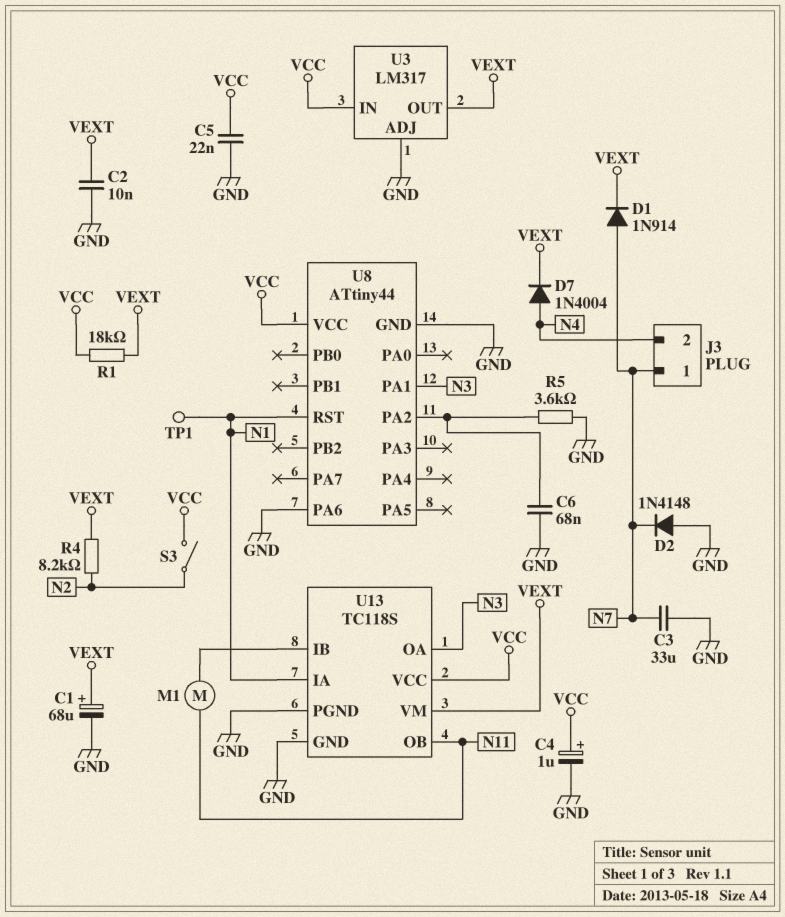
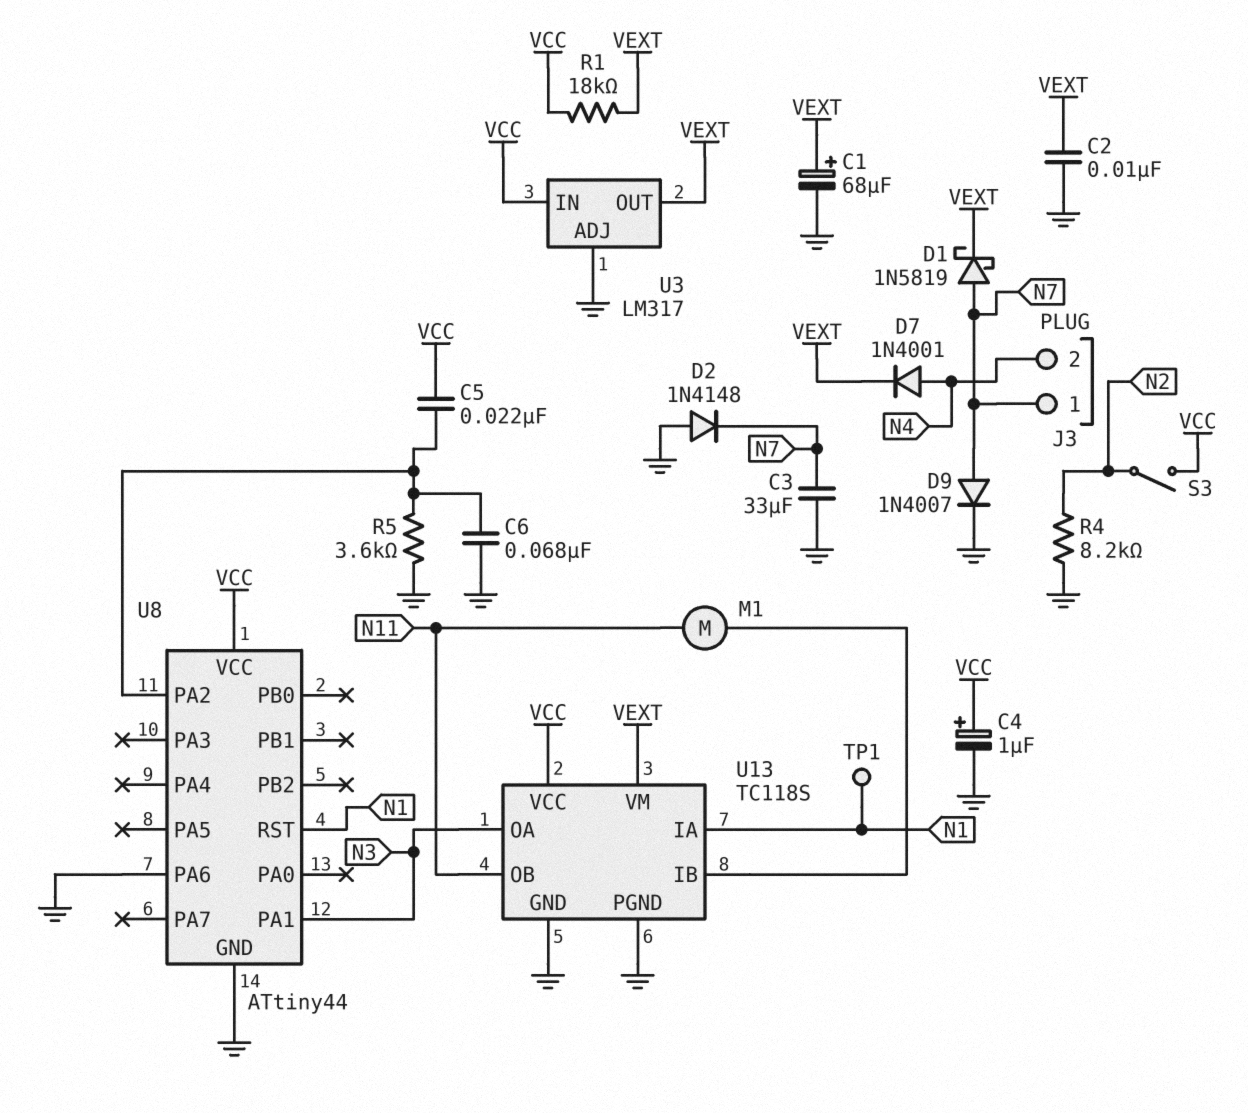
C5: 22nF (GND, VCC) -> 22nF (U8/PA2, VCC)
D1: diode 1N914 (A N7, K VEXT) -> schottky 1N5819 (A N7, K VEXT)
D7: diode 1N4004 (A N4, K VEXT) -> diode 1N4001 (A N4, K VEXT)
D9: none -> diode 1N4007 (A N7, K GND)
R4: 8.2k (N2, VEXT) -> 8.2k (GND, N2)

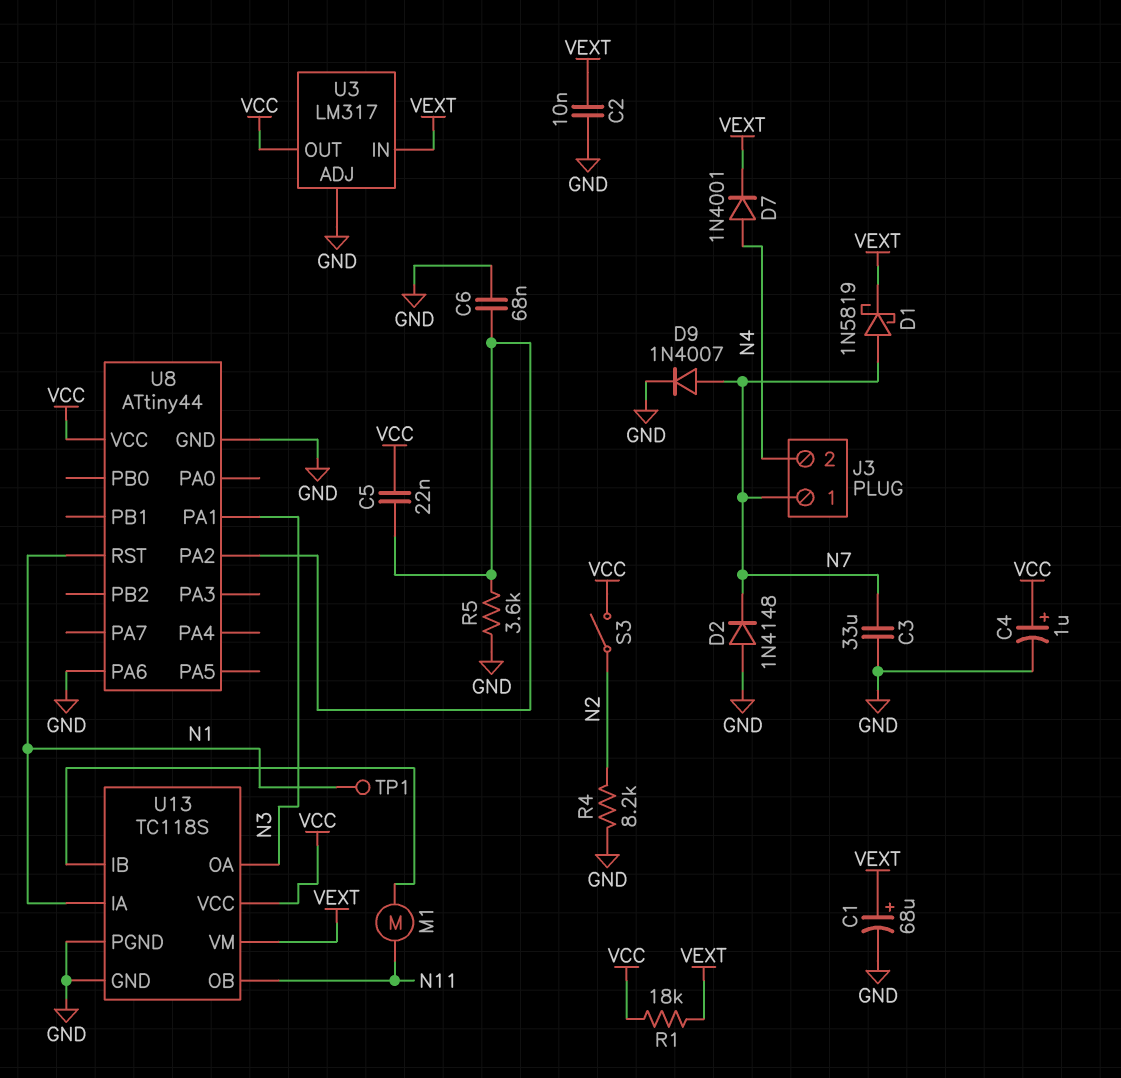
U3 pin IN: VCC -> VEXT
U3 pin OUT: VEXT -> VCC

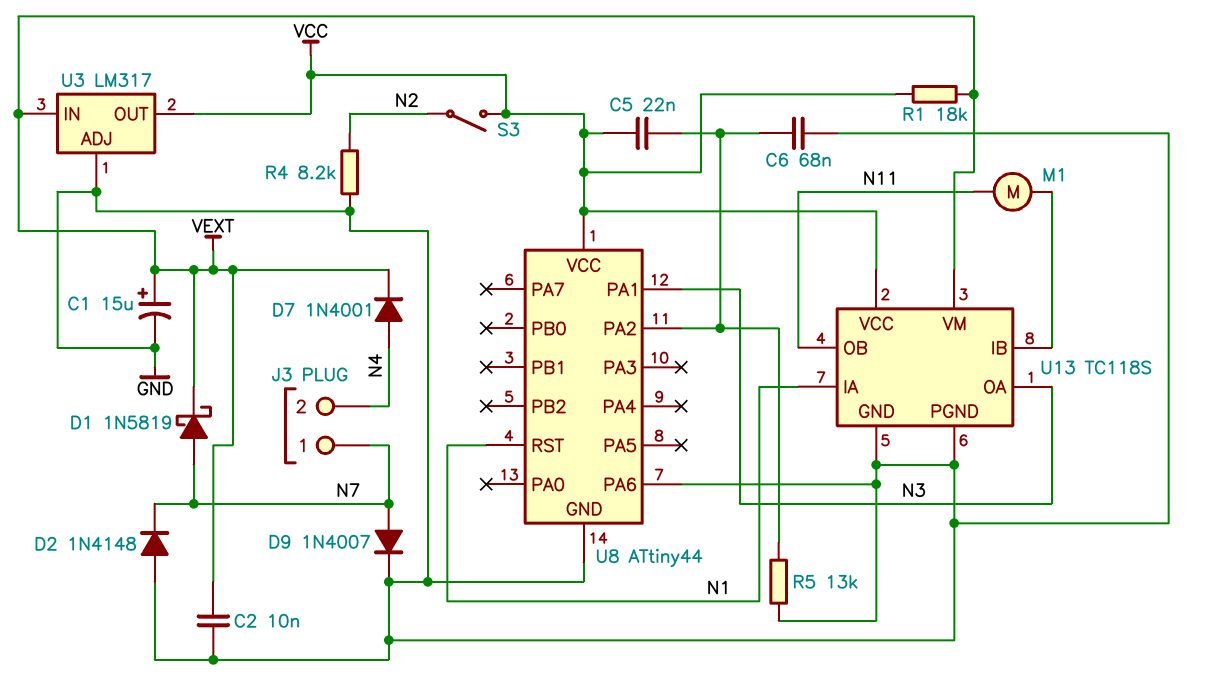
C1: 68uF (plus VEXT, minus GND) -> 15uF (plus VEXT, minus GND)
C3: 33uF (GND, N7) -> none
C4: 1uF (plus VCC, minus GND) -> none
R5: 3.6k (GND, U8/PA2) -> 13k (GND, U8/PA2)
TP1: test point (N1) -> none

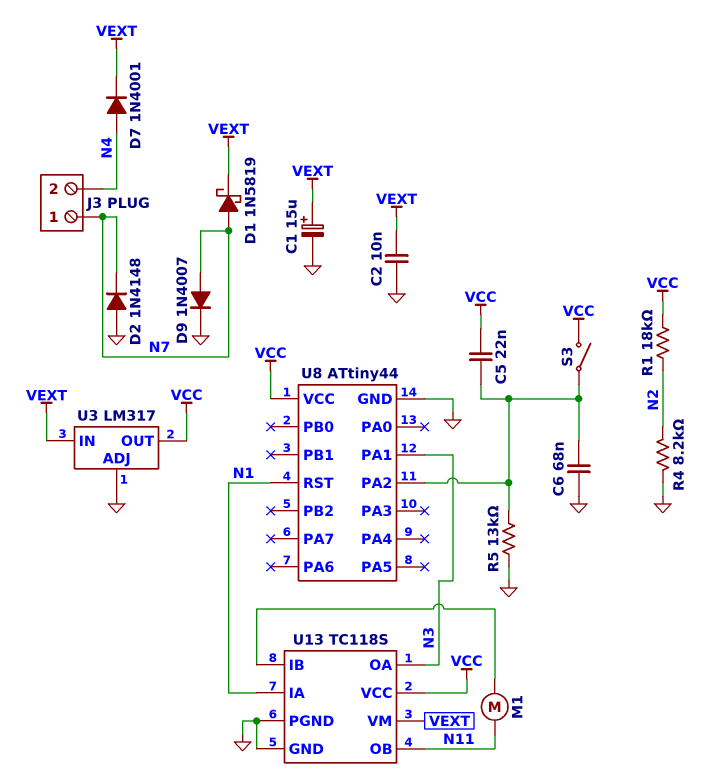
R1: 18k (VCC, VEXT) -> 18k (N2, VCC)
S3: switch (N2, VCC) -> switch (U8/PA2, VCC)
U8 pin PA6: GND -> none

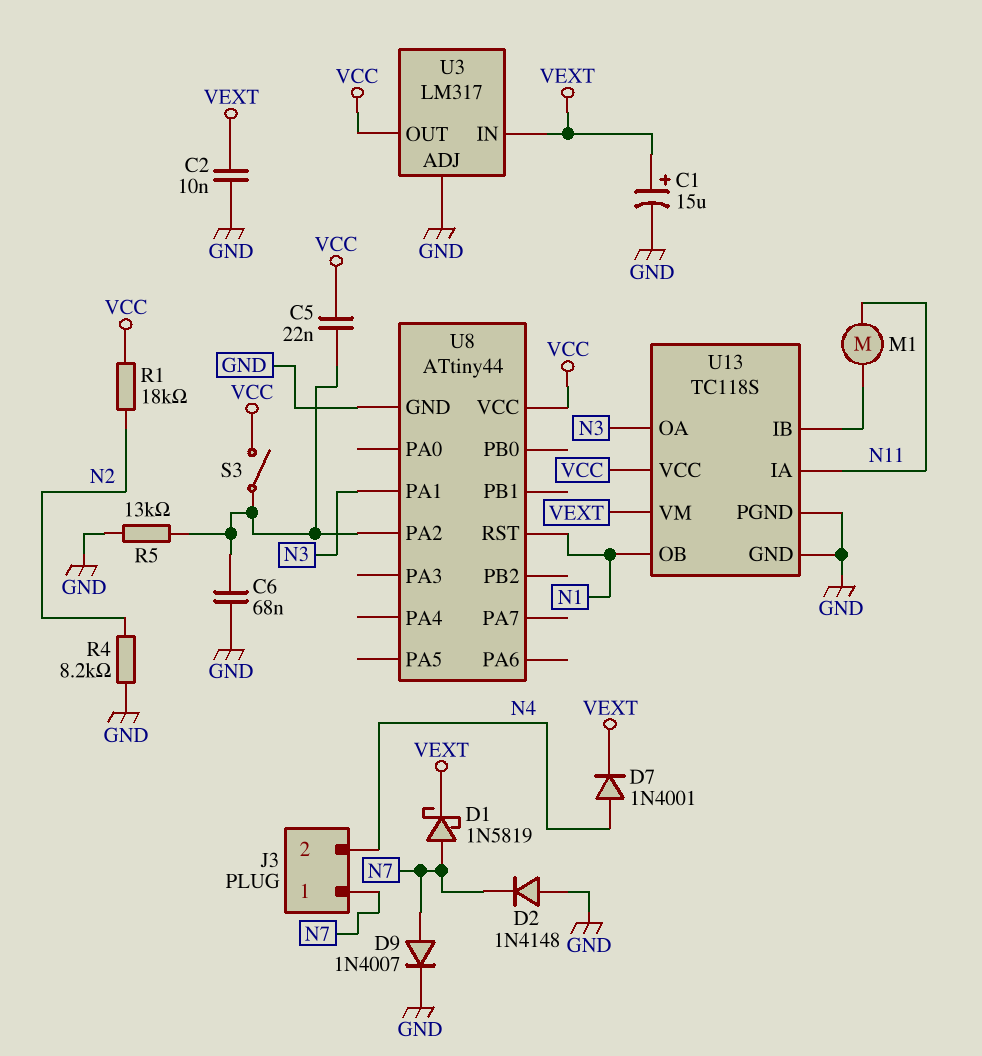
U13 pin IA: N1 -> N11
U13 pin OB: N11 -> N1

